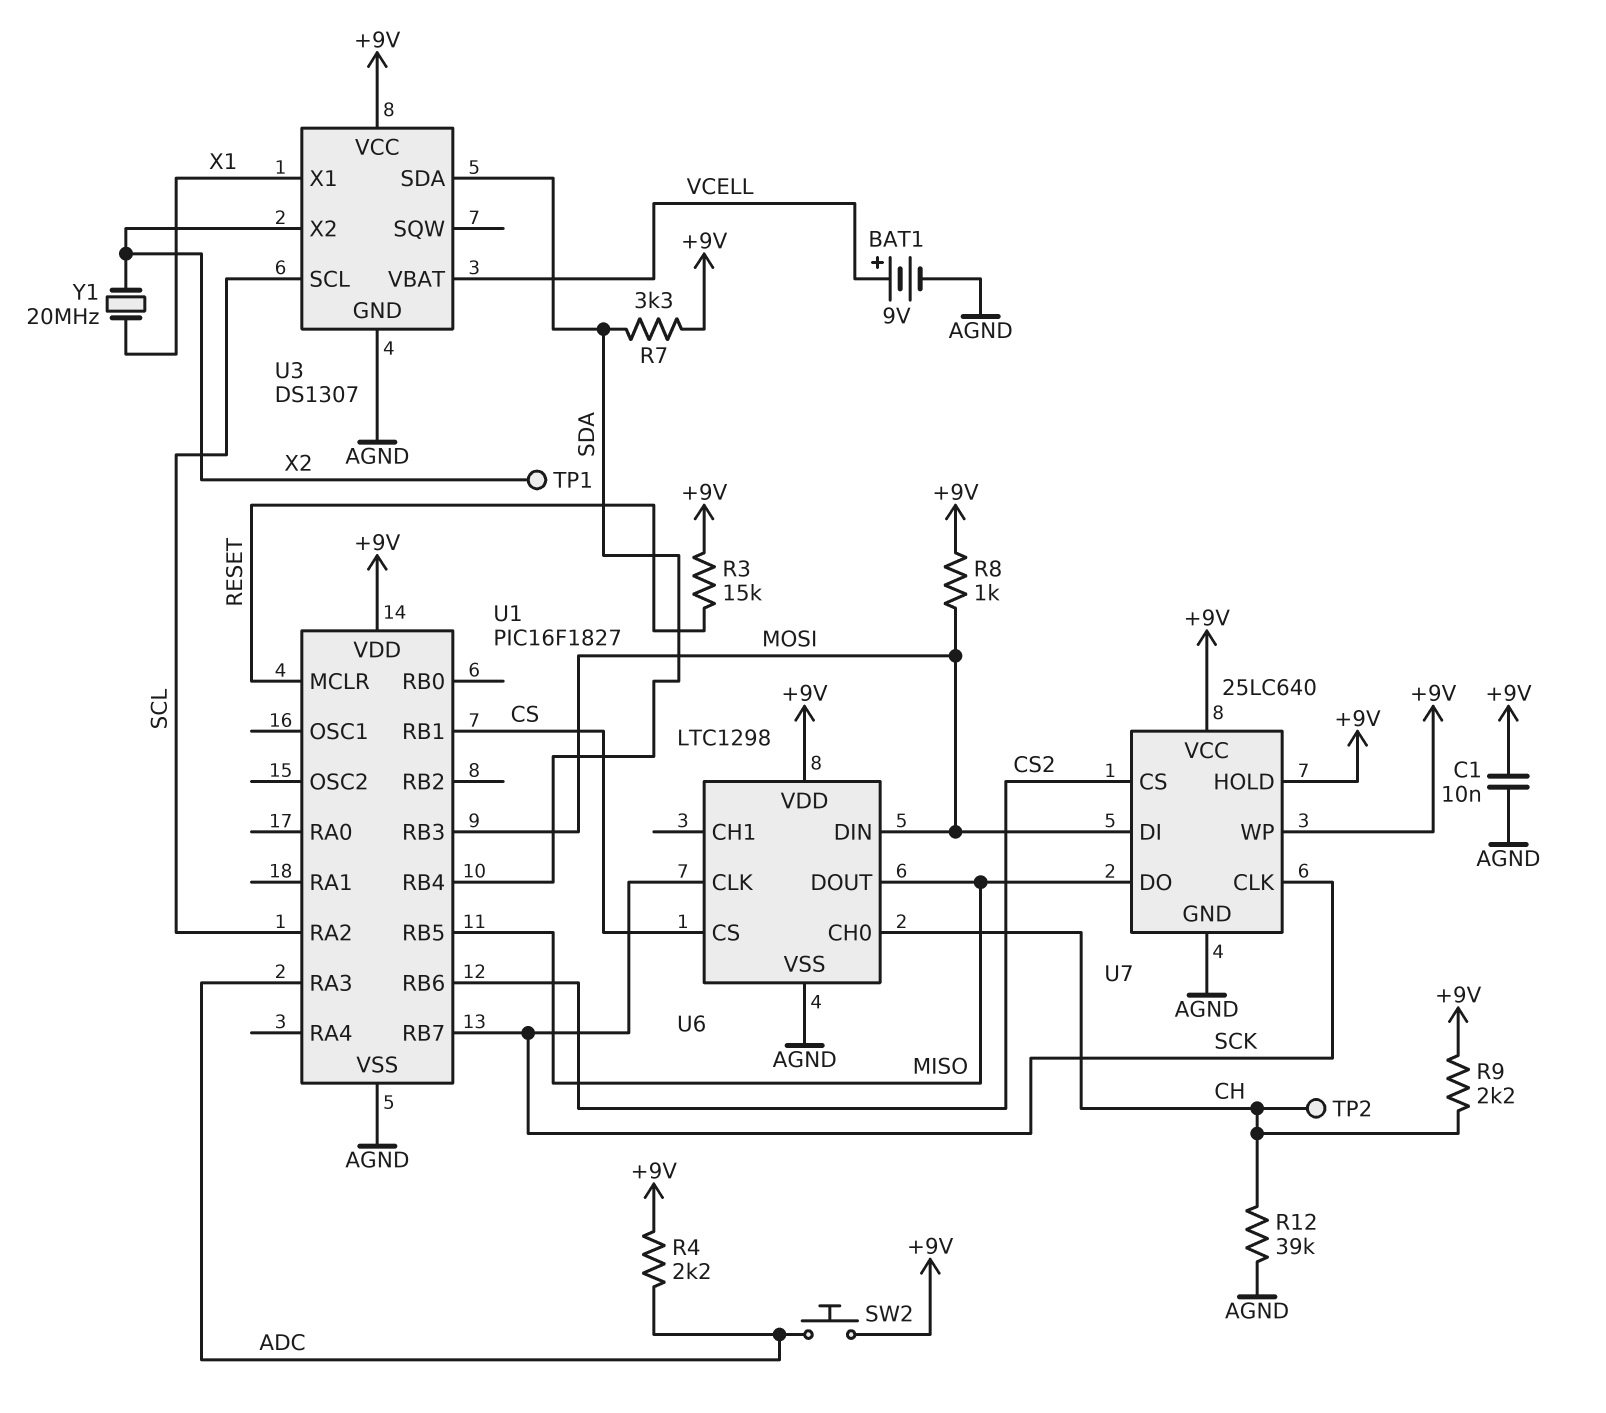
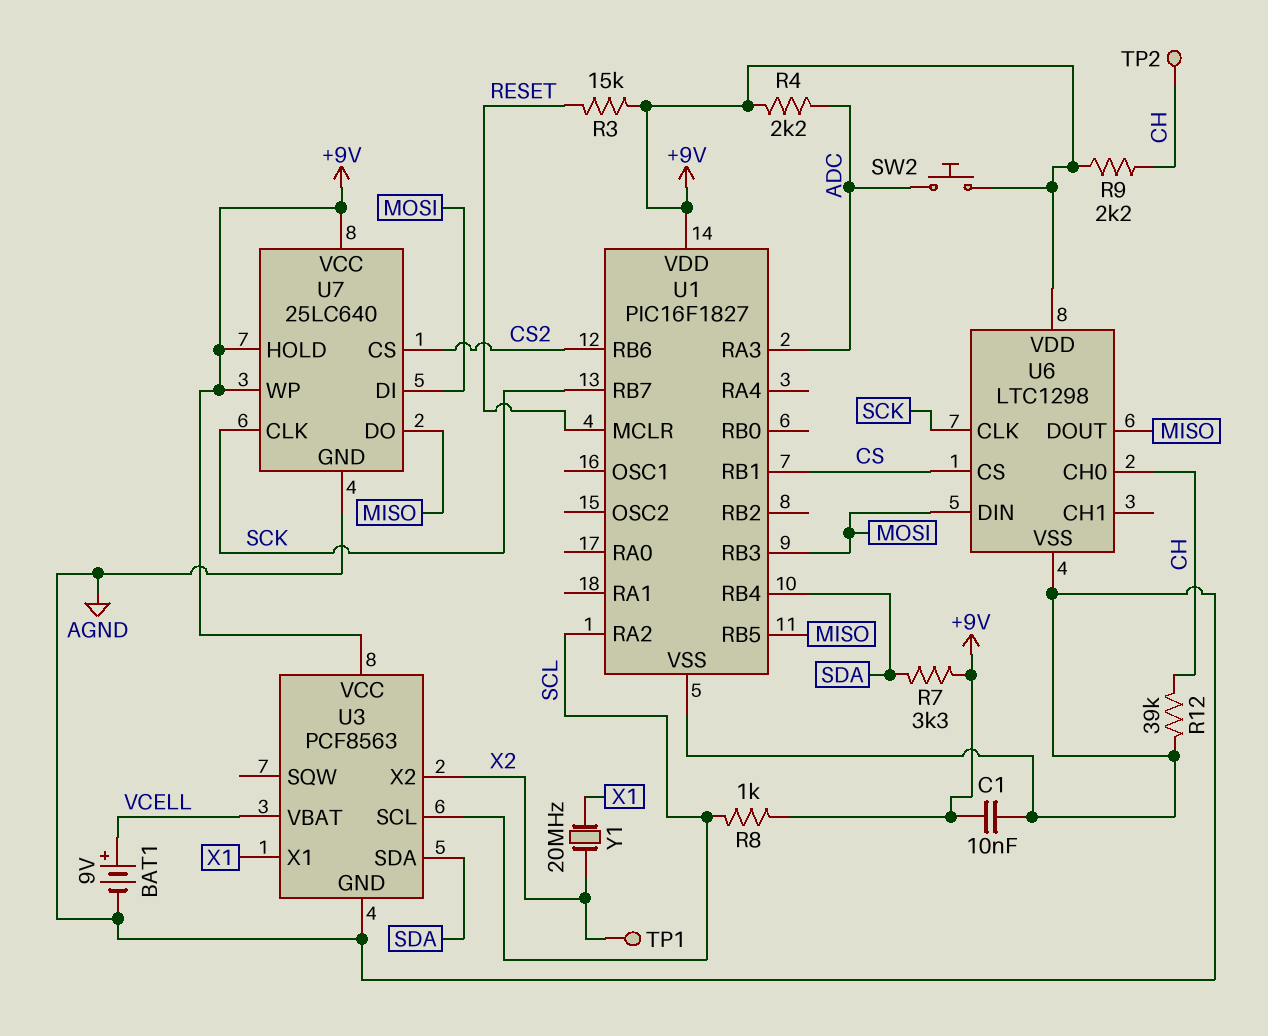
R8: 1k (+9V, MOSI) -> 1k (+9V, SCL)
U3: DS1307 -> PCF8563

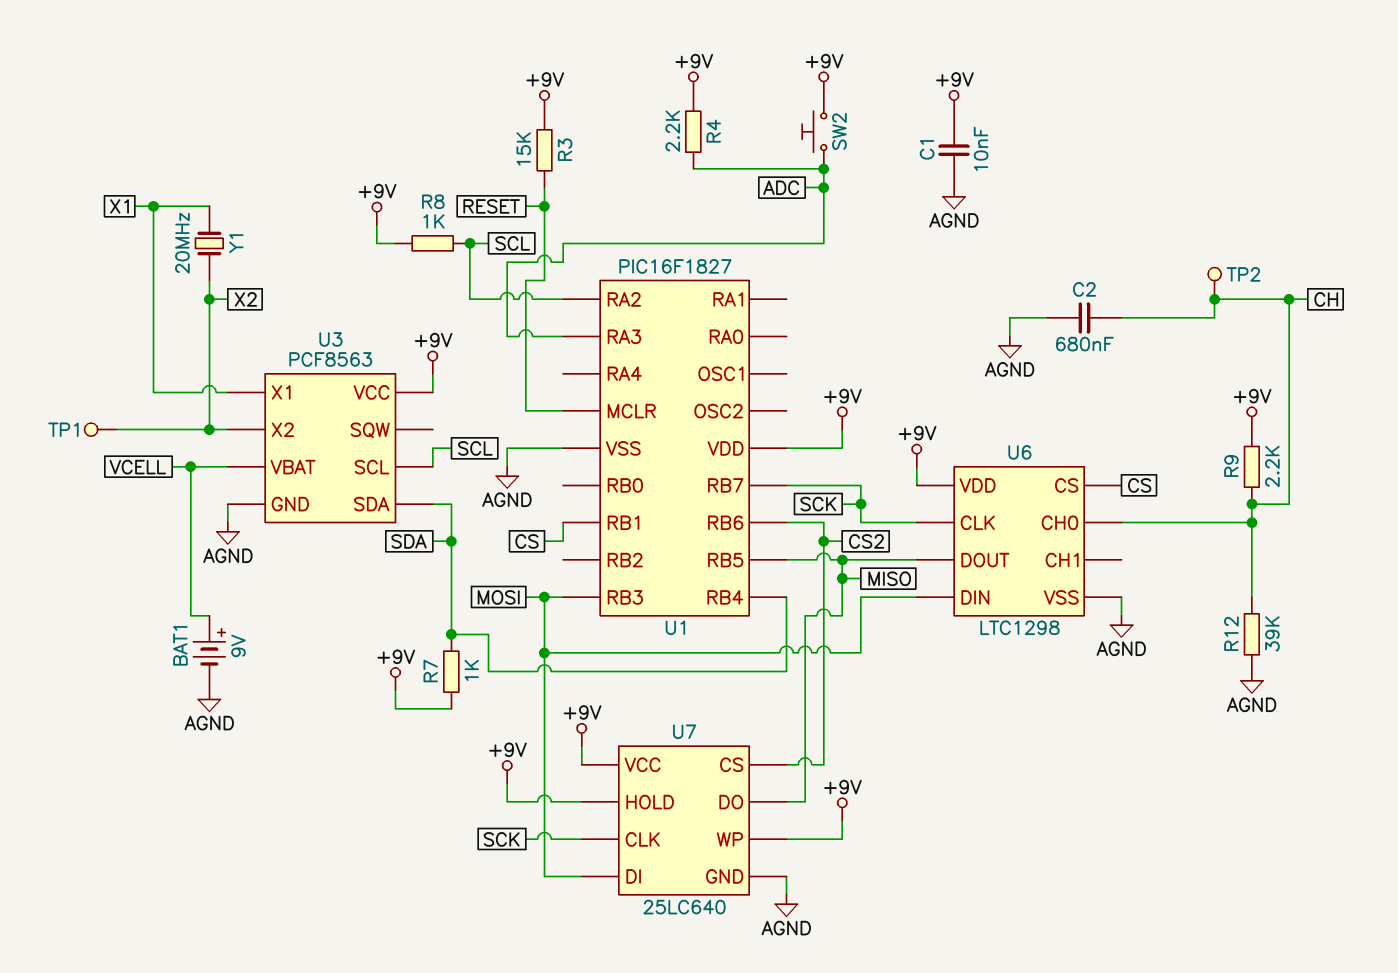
C2: none -> 680nF (AGND, CH)
R7: 3.3k (+9V, SDA) -> 1k (+9V, SDA)

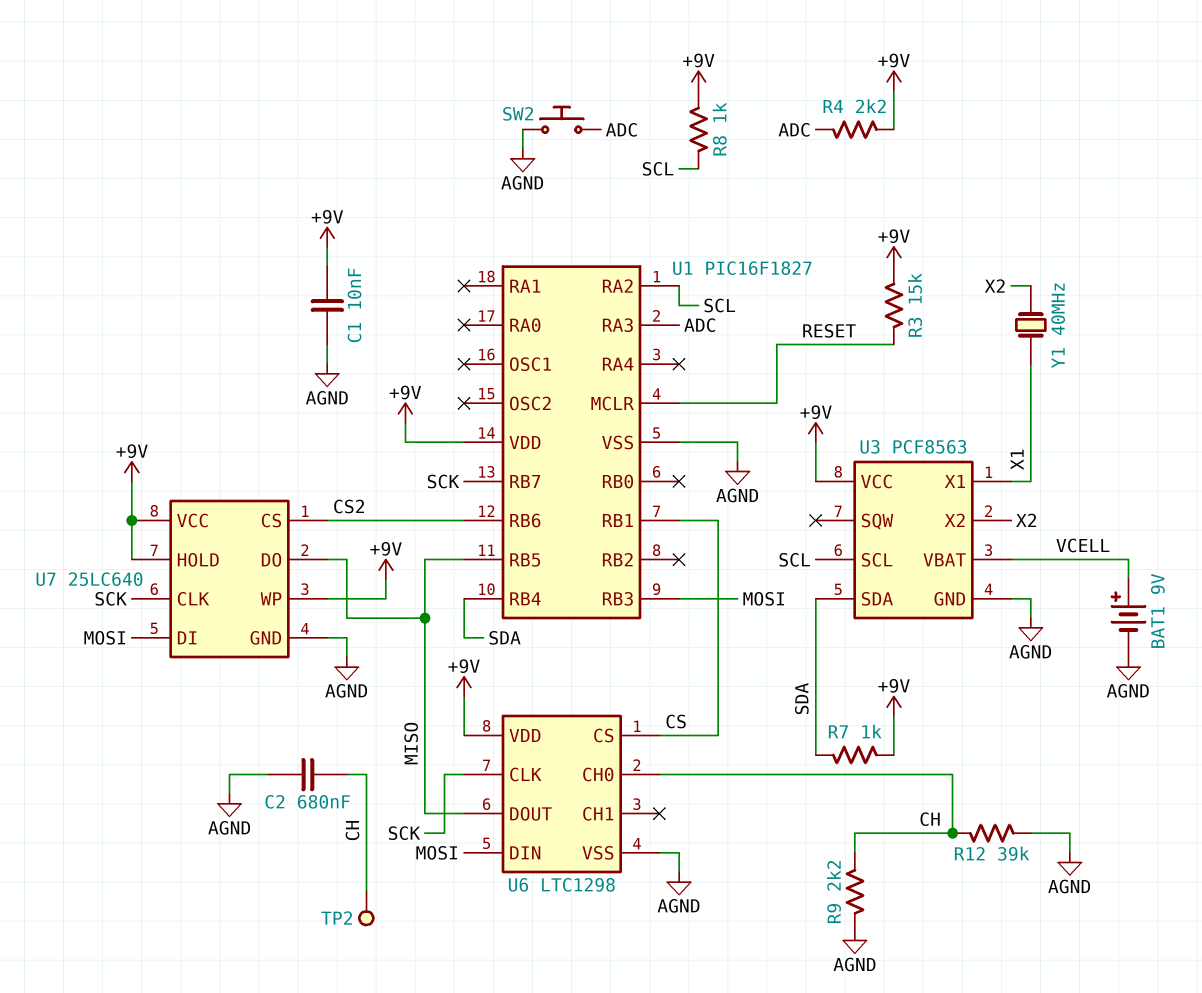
R9: 2.2k (+9V, CH) -> 2.2k (AGND, CH)
SW2: button (+9V, ADC) -> button (ADC, AGND)
TP1: test point (X2) -> none
Y1: 20MHz (X1, X2) -> 40MHz (X1, X2)

